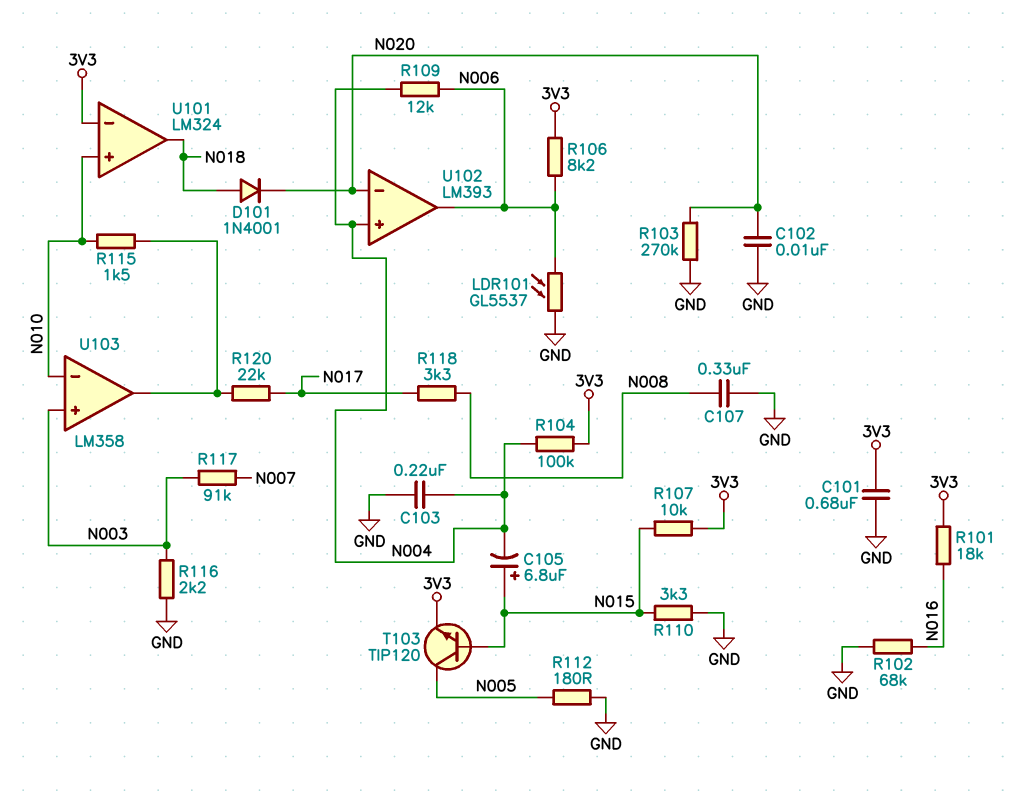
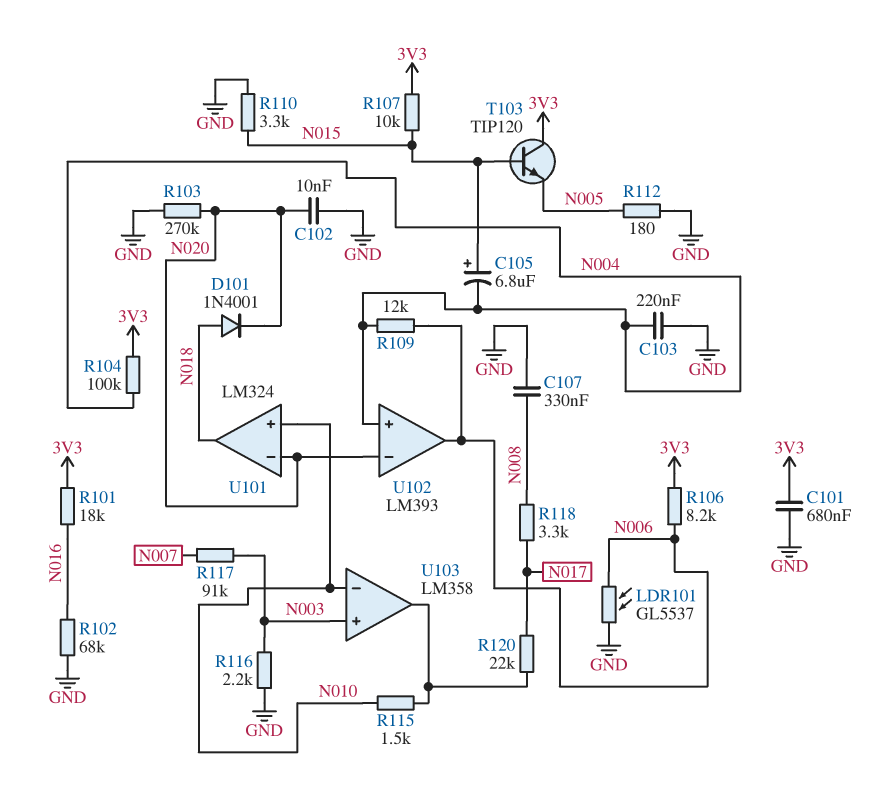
T103: NPN TIP120 (B N015, C N005, E 3V3) -> NPN TIP120 (B N015, C 3V3, E N005)
U101 pin in-: 3V3 -> N020

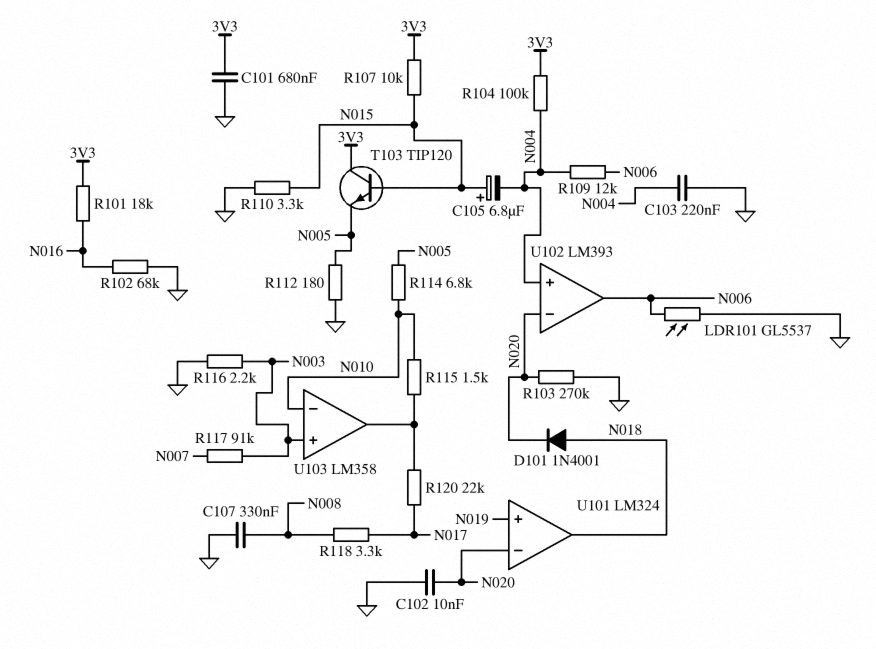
R106: 8.2k (3V3, N006) -> none
R114: none -> 6.8k (N005, N010)
U101 pin in+: N010 -> N019

